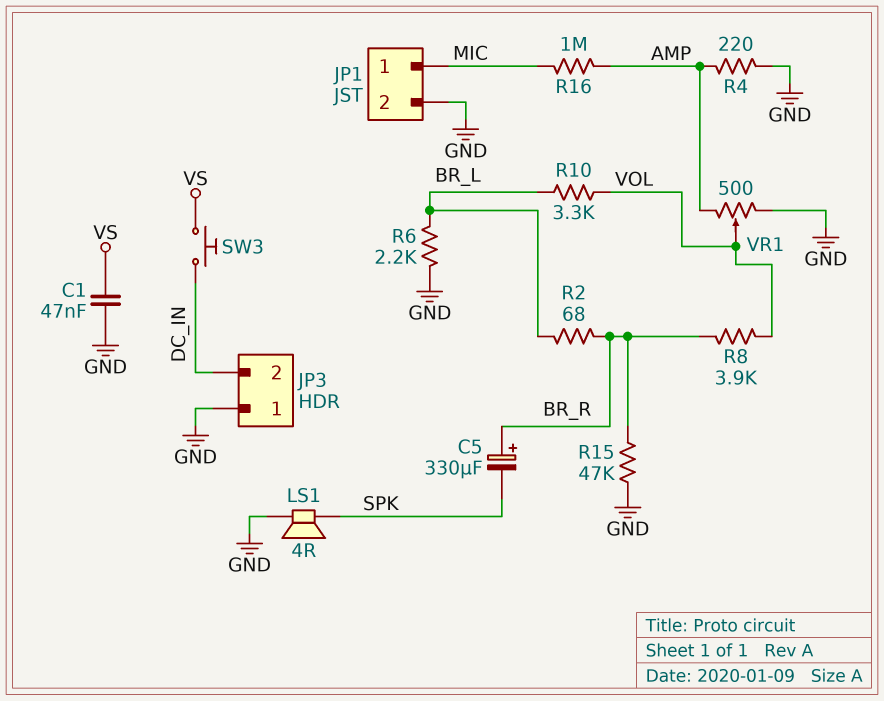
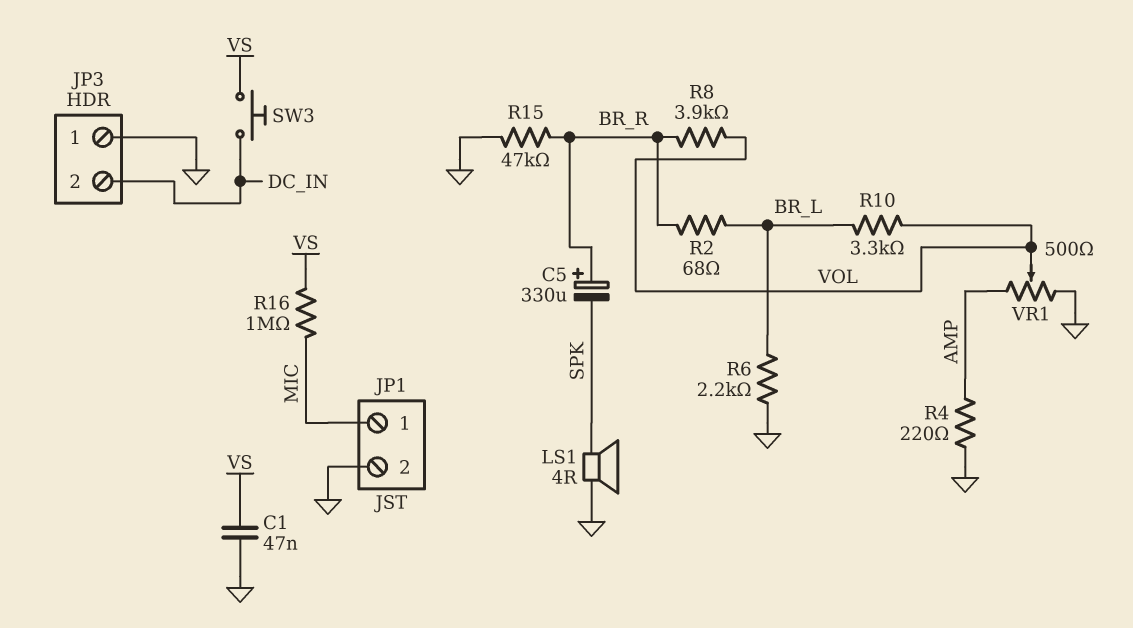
R16: 1M (AMP, MIC) -> 1M (MIC, VS)

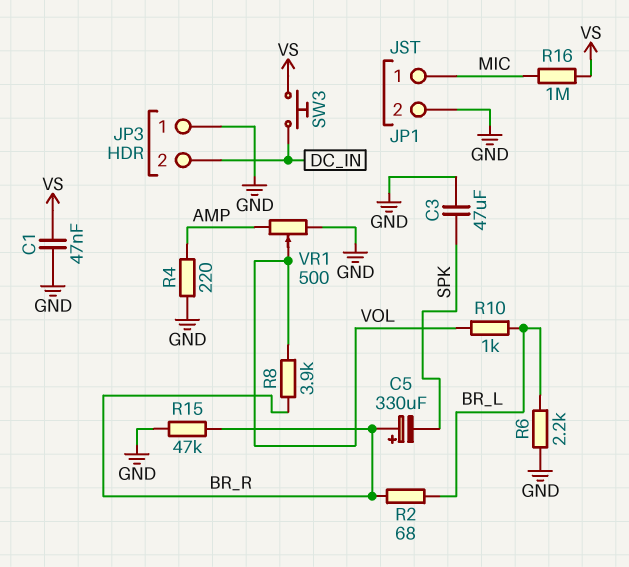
C3: none -> 47uF (GND, SPK)
LS1: speaker 4R (GND, SPK) -> none
R10: 3.3k (BR_L, VOL) -> 1k (BR_L, VOL)

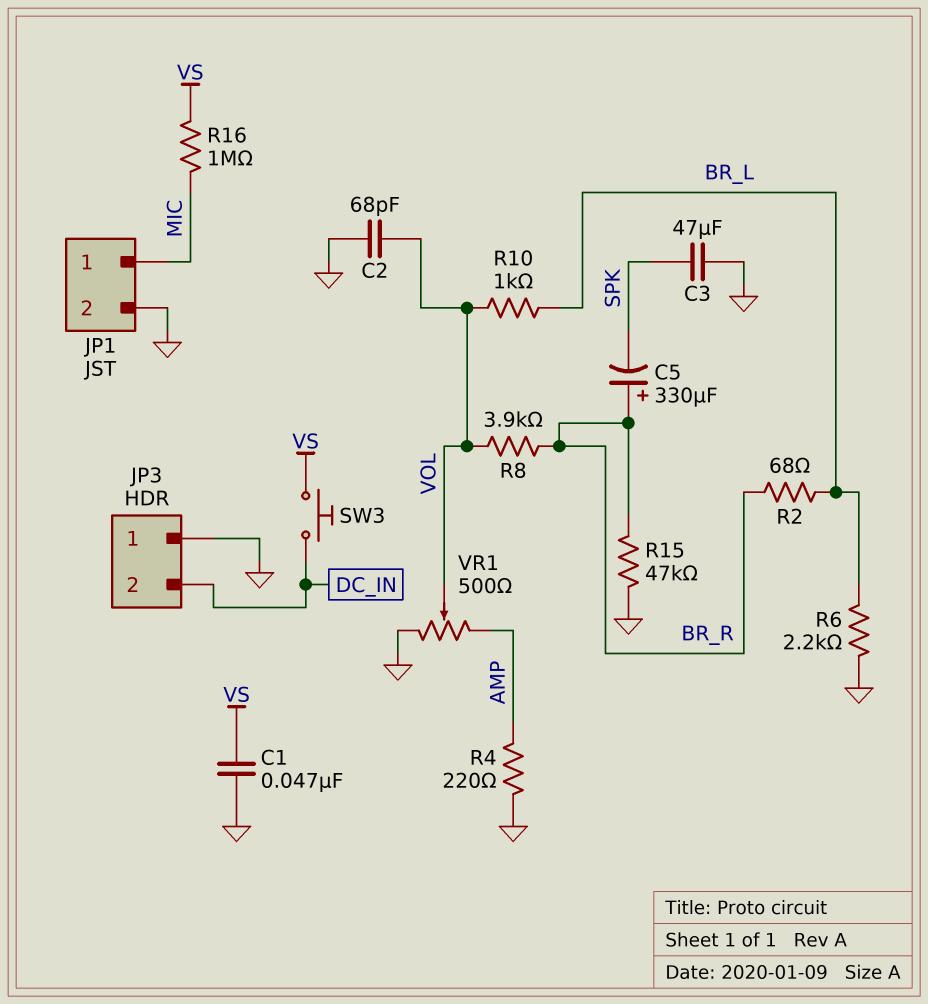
C2: none -> 68pF (GND, VOL)

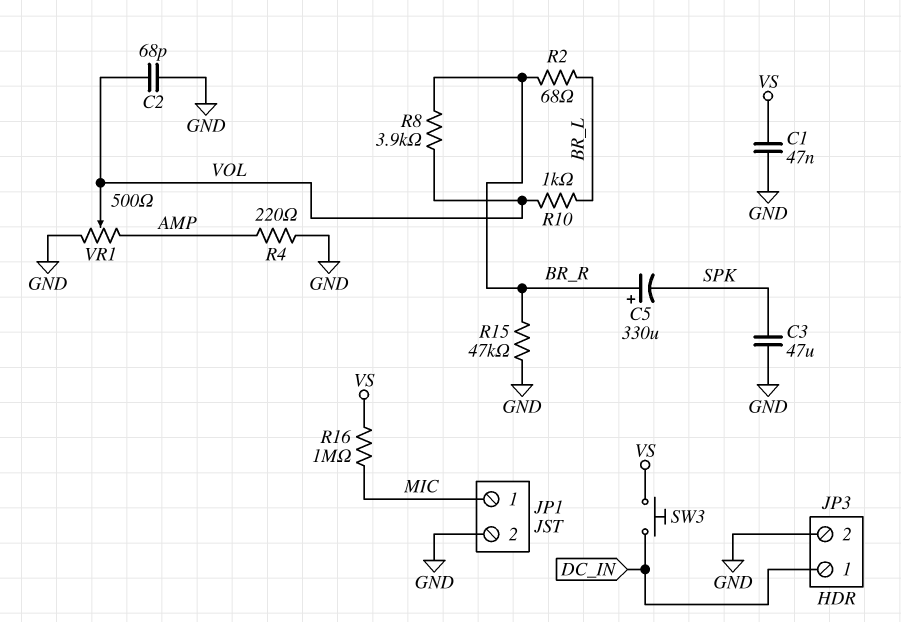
JP3 pin 1: GND -> DC_IN
JP3 pin 2: DC_IN -> GND
R6: 2.2k (BR_L, GND) -> none

